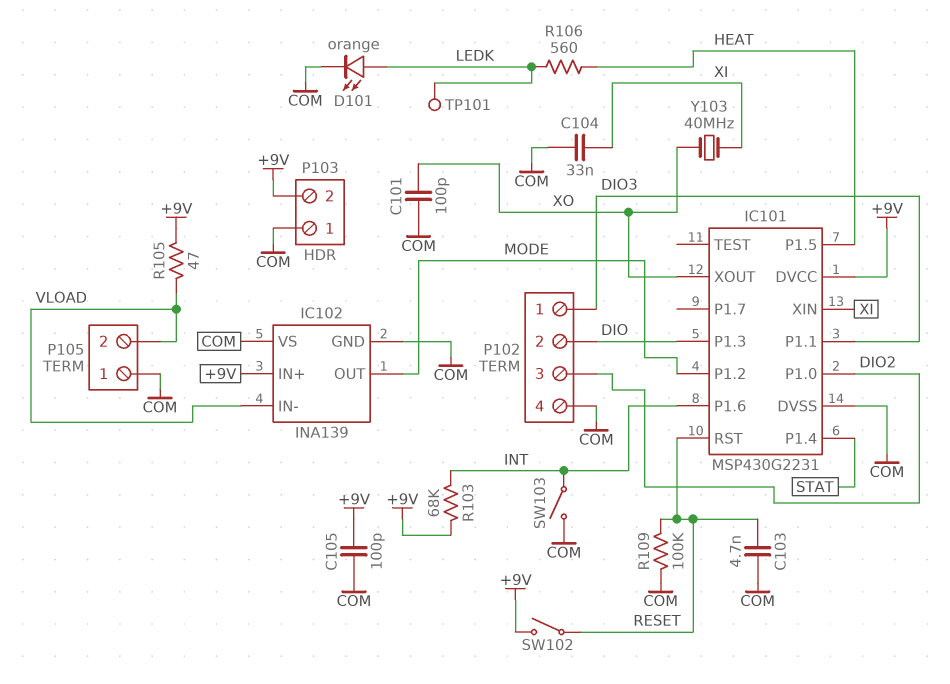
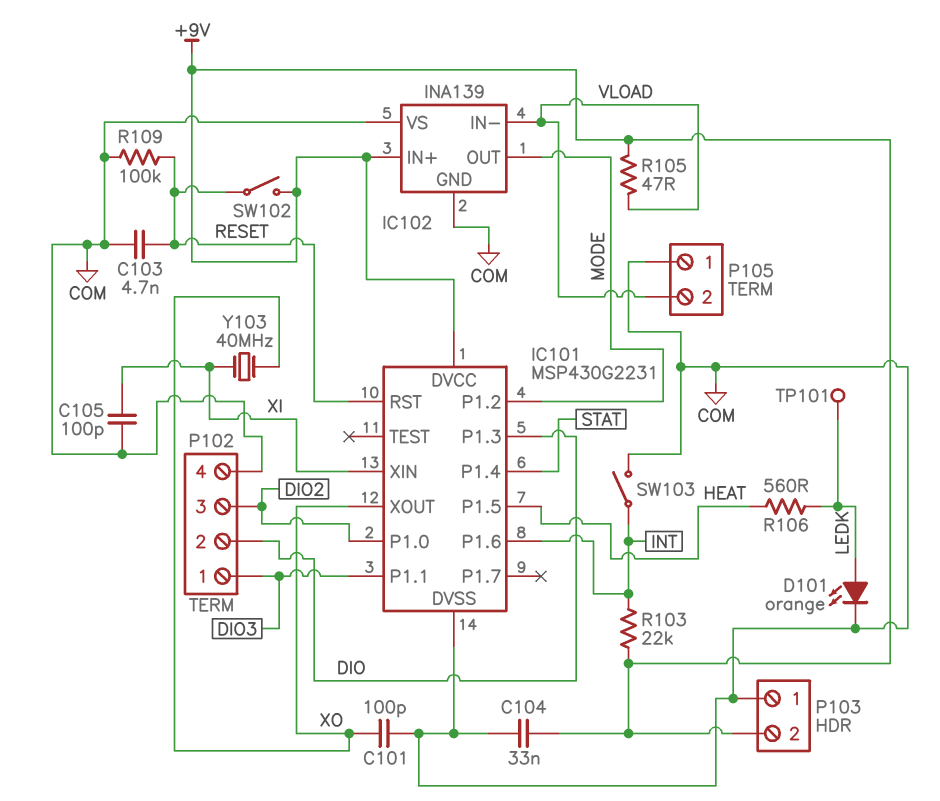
C104: 33nF (COM, XI) -> 33nF (+9V, COM)
C105: 100pF (+9V, COM) -> 100pF (COM, XI)
R103: 68k (+9V, INT) -> 22k (+9V, INT)

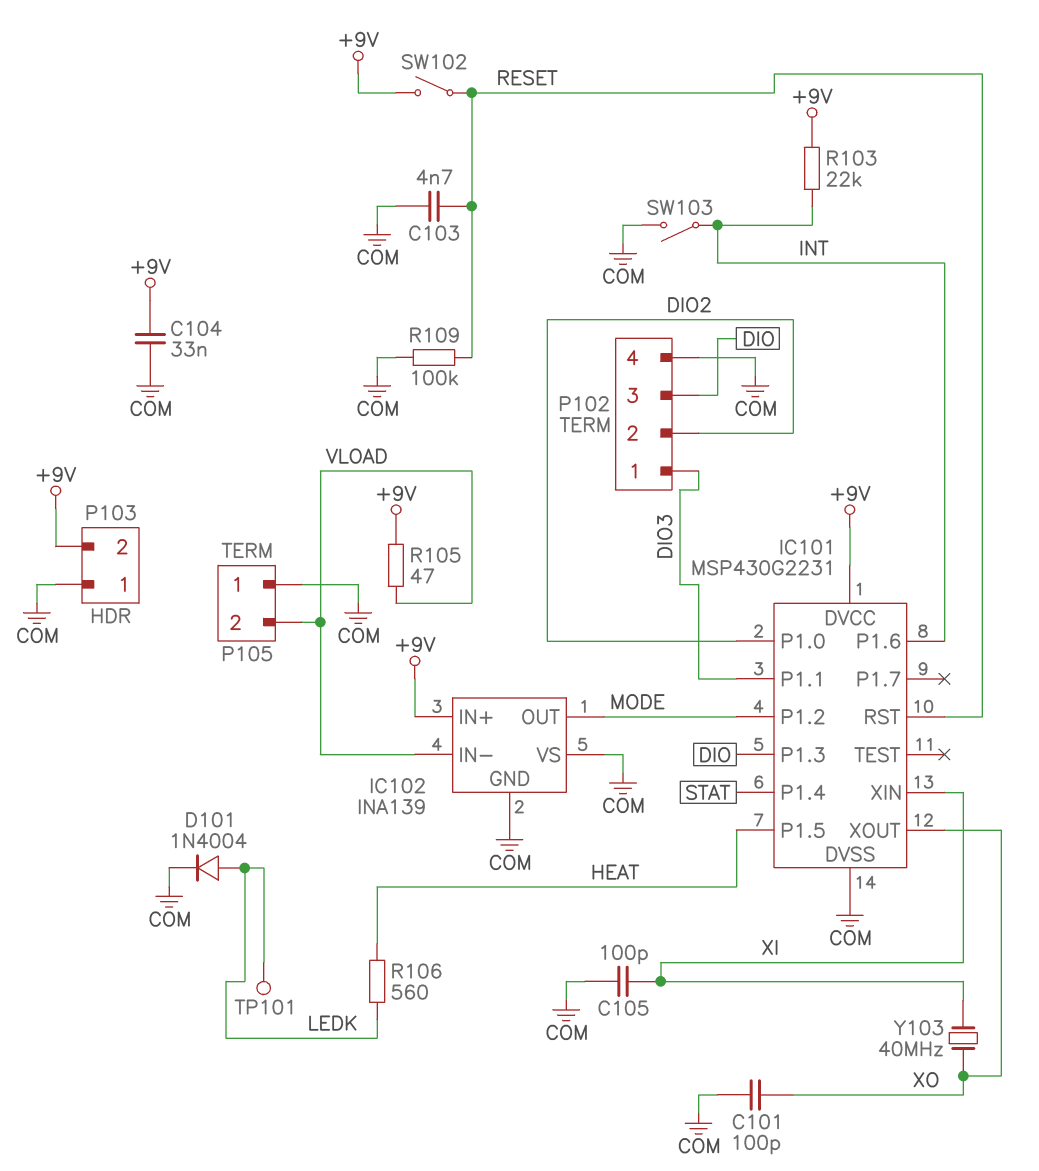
D101: LED orange (A LEDK, K COM) -> diode 1N4004 (A LEDK, K COM)
P102 pin 2: DIO -> DIO2
P102 pin 3: DIO2 -> DIO

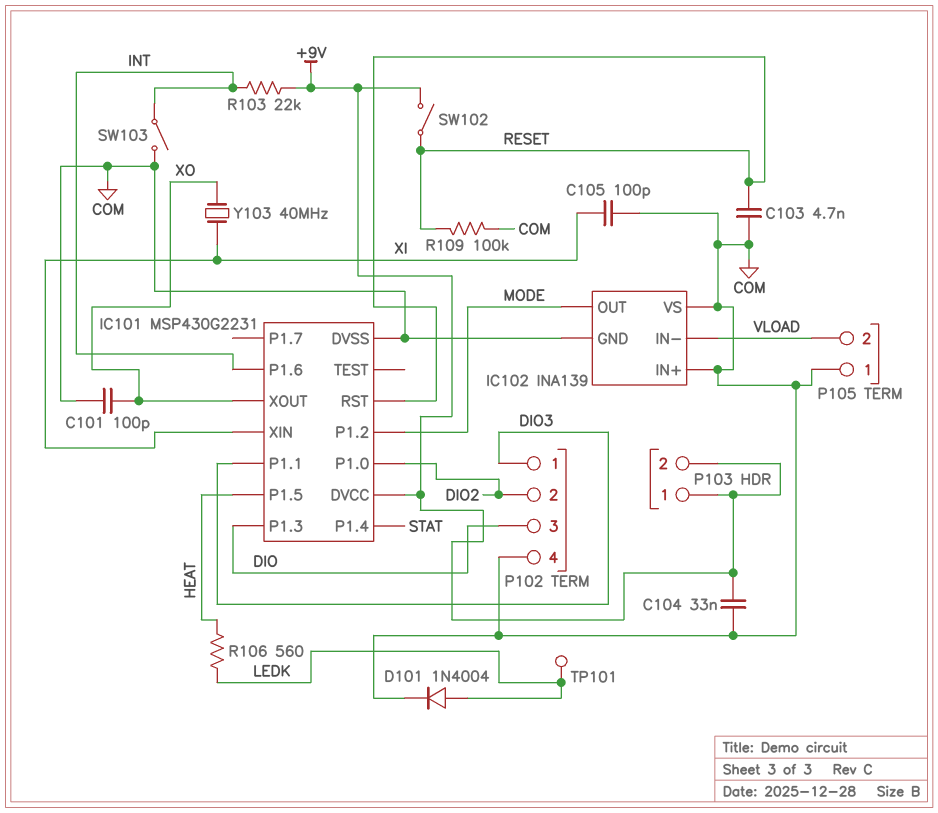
IC102 pin IN+: +9V -> COM
P103 pin 1: COM -> +9V
R105: 47 (+9V, VLOAD) -> none

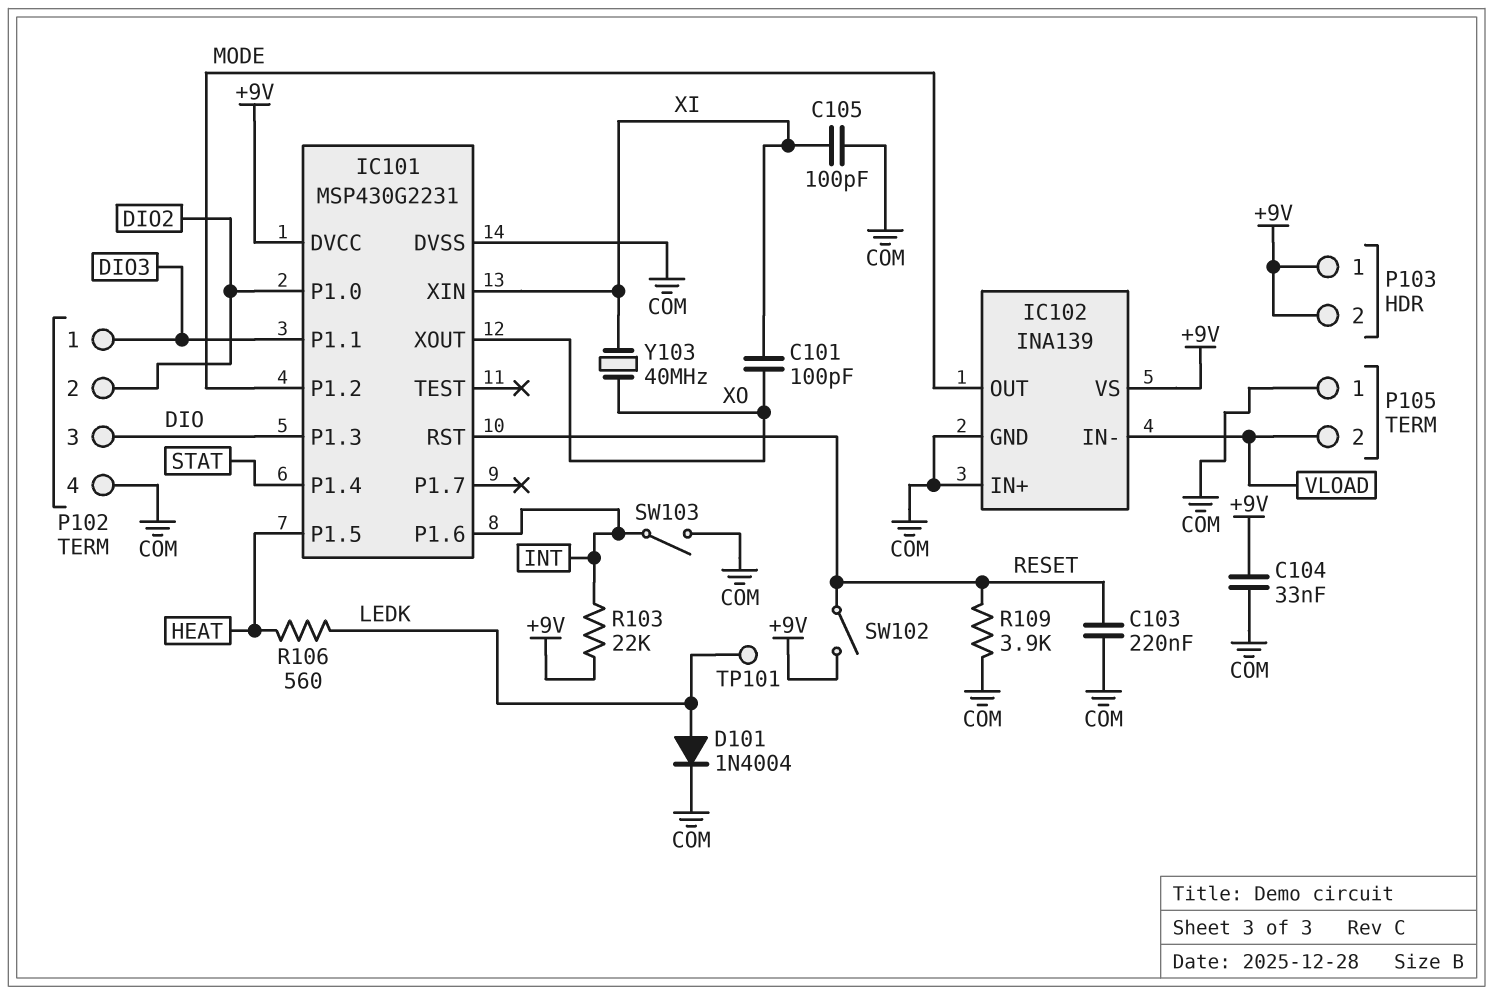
C101: 100pF (COM, XO) -> 100pF (XI, XO)
C103: 4.7nF (COM, RESET) -> 220nF (COM, RESET)
IC102 pin VS: COM -> +9V
R109: 100k (COM, RESET) -> 3.9k (COM, RESET)

